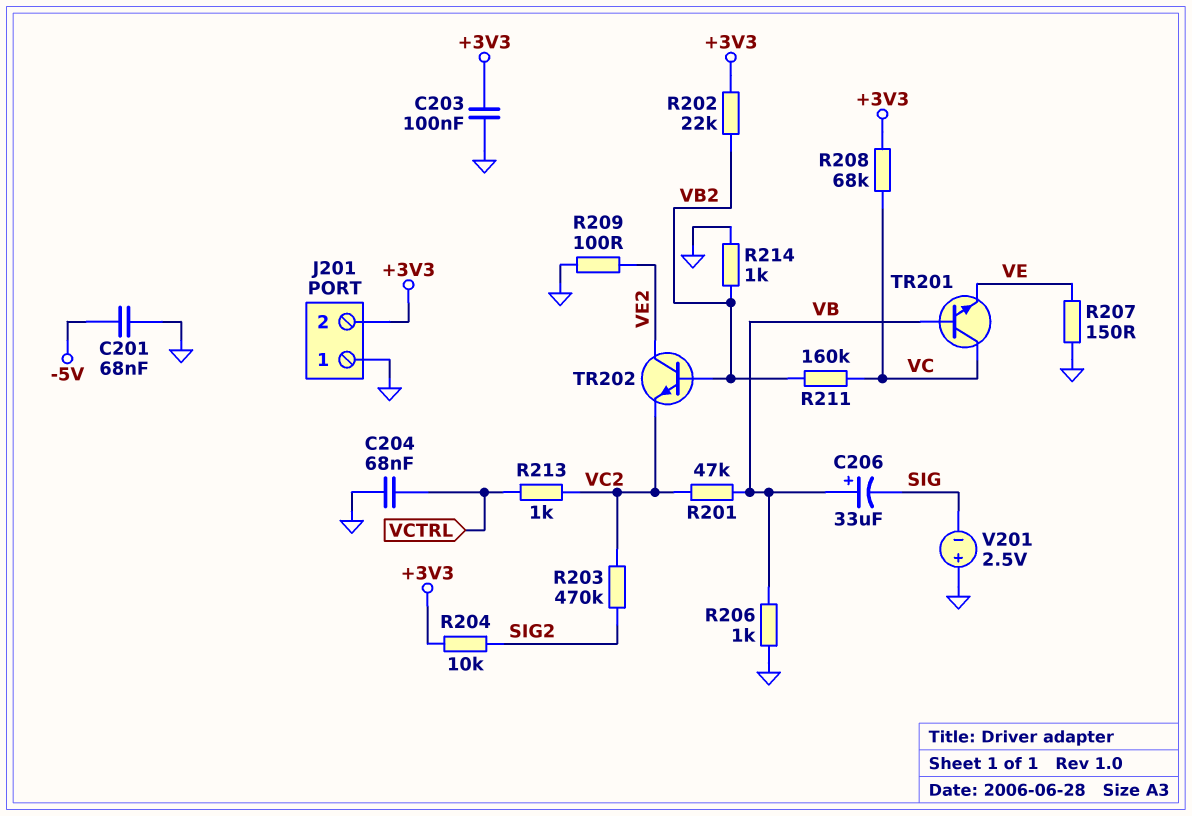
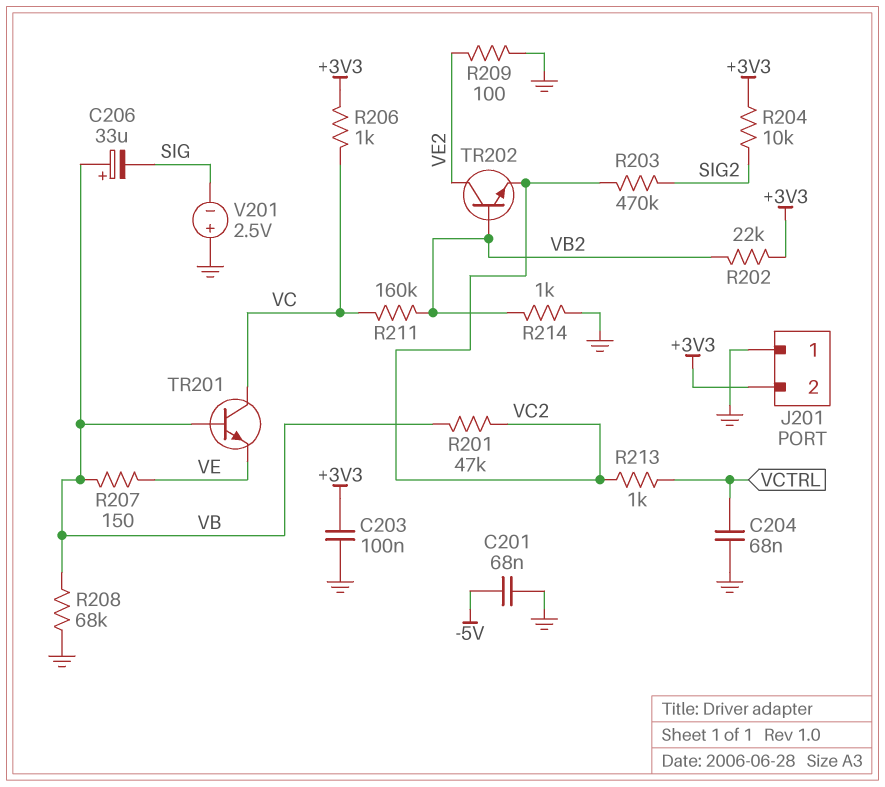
R206: 1k (GND, VB) -> 1k (+3V3, VC)
R207: 150 (GND, VE) -> 150 (VB, VE)
R208: 68k (+3V3, VC) -> 68k (GND, VB)

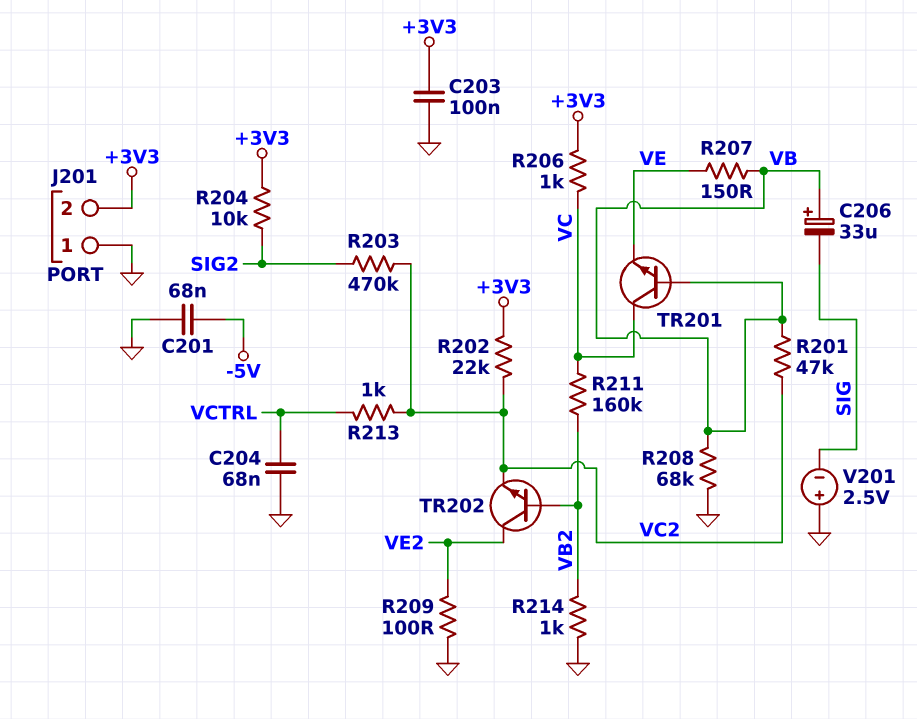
R202: 22k (+3V3, VB2) -> 22k (+3V3, VC2)

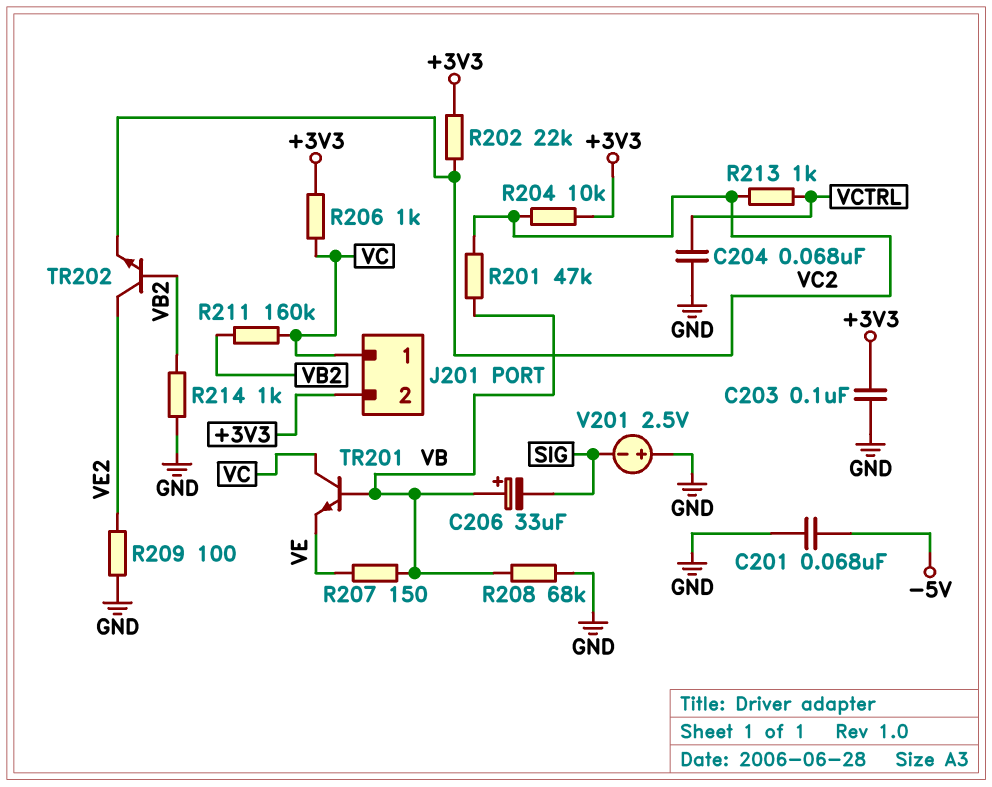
J201 pin 1: GND -> VC
R203: 470k (SIG2, VC2) -> none
R204: 10k (+3V3, SIG2) -> 10k (+3V3, VC2)

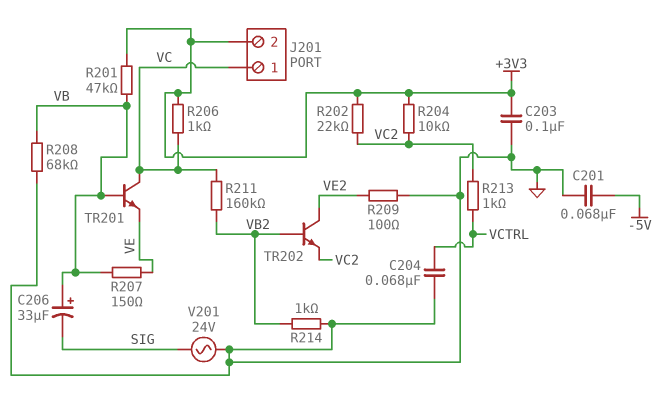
R201: 47k (VB, VC2) -> 47k (+3V3, VB)
V201: 2.5V (plus GND, minus SIG) -> AC 24V (GND, SIG)

